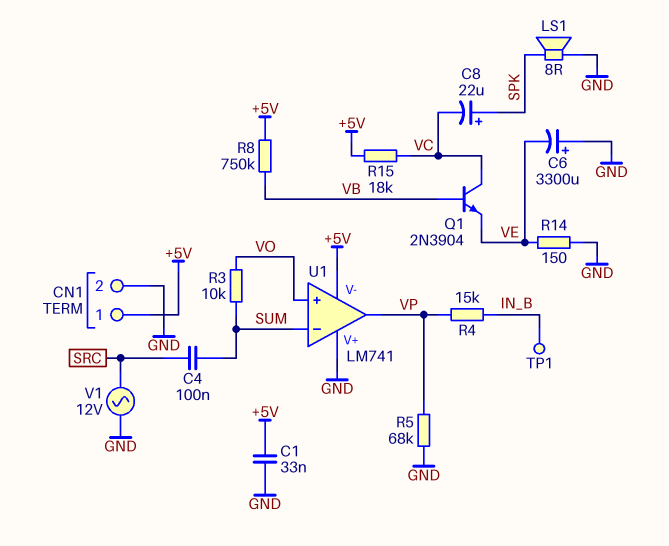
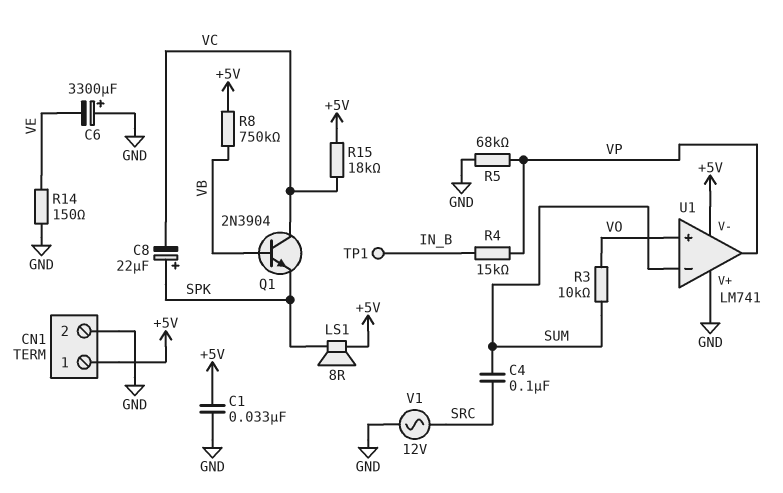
LS1: speaker 8R (GND, SPK) -> speaker 8R (+5V, SPK)
Q1: NPN 2N3904 (B VB, C VC, E VE) -> NPN 2N3904 (B VB, C VC, E SPK)

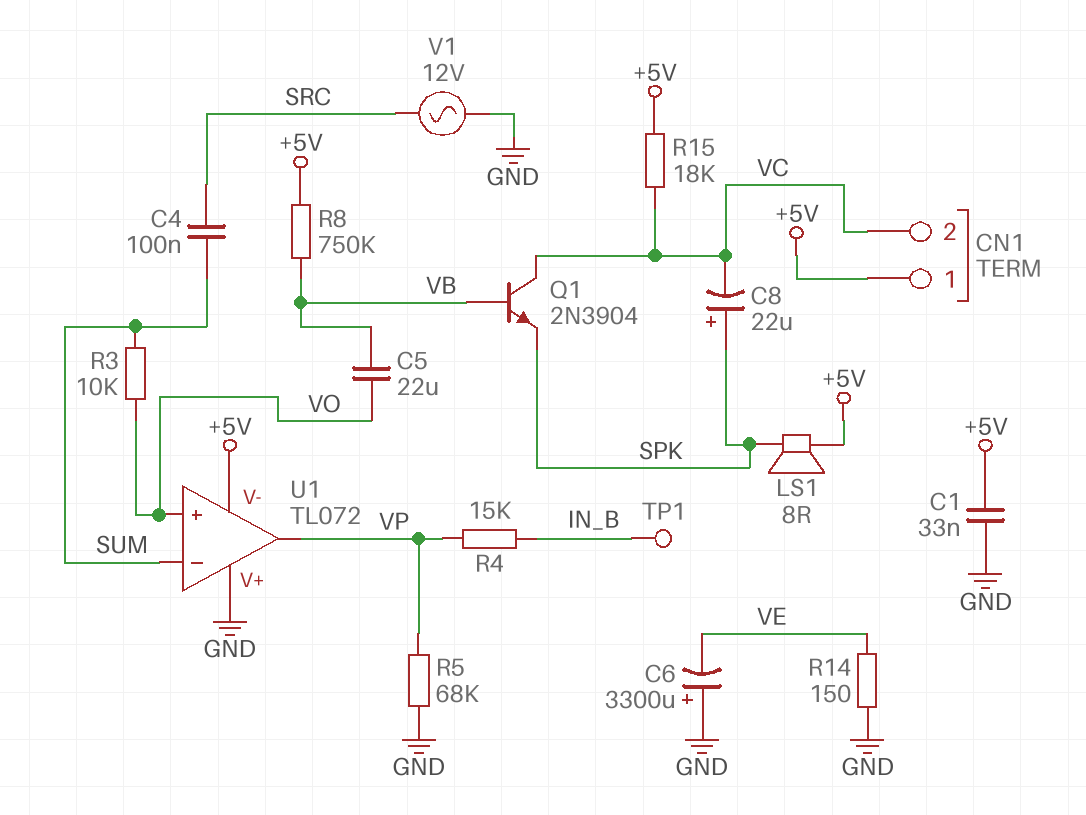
C5: none -> 22uF (VB, VO)
CN1 pin 2: GND -> VC
U1: LM741 -> TL072

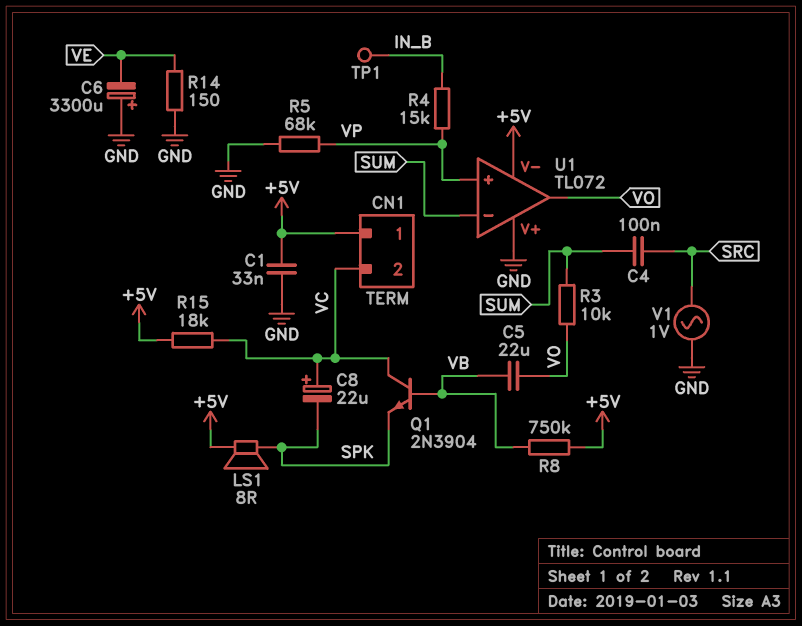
C8: 22uF (plus SPK, minus VC) -> 22uF (plus VC, minus SPK)
U1 pin in+: VO -> VP
U1 pin out: VP -> VO
V1: AC 12V (GND, SRC) -> AC 1V (GND, SRC)

